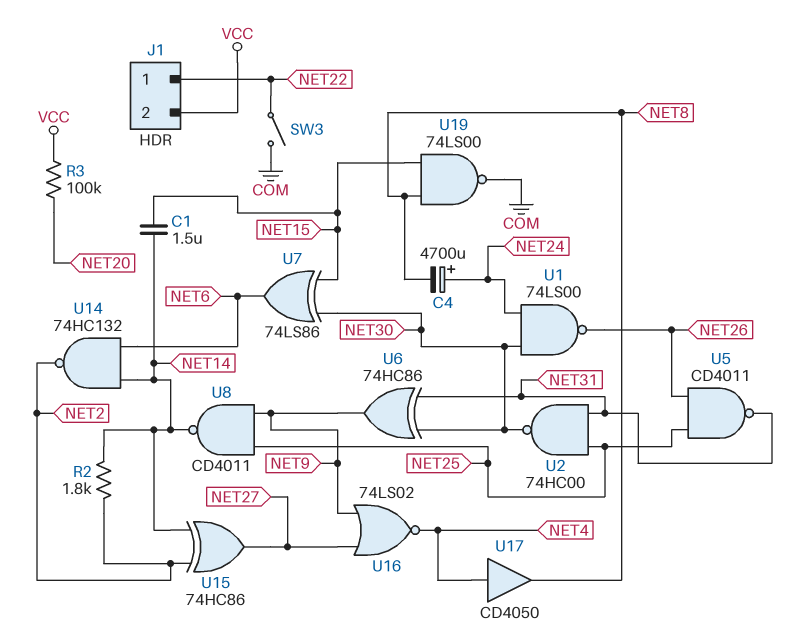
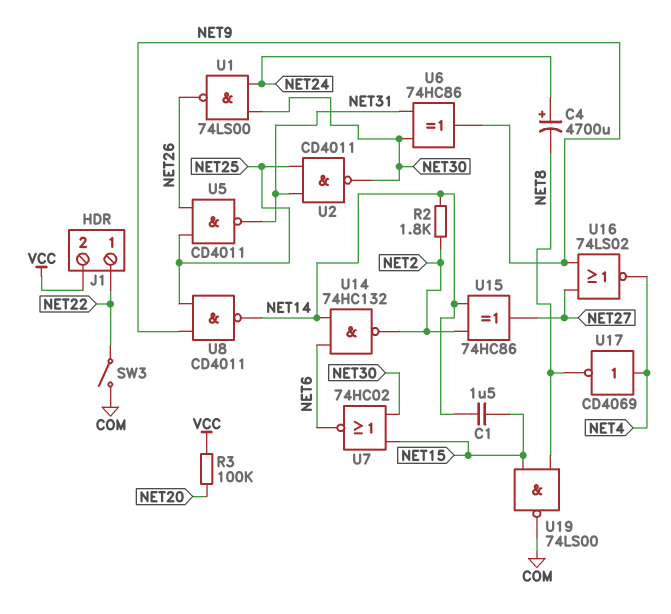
U2: NAND 74HC00 (in NET25, in NET31, out NET30) -> NAND CD4011 (in NET25, in NET31, out NET30)
U7: XOR 74LS86 (in NET15, in NET30, out NET6) -> NOR 74HC02 (in NET15, in NET30, out NET6)
U17: buffer CD4050 (in NET4, out NET8) -> NOT CD4069 (in NET4, out NET8)

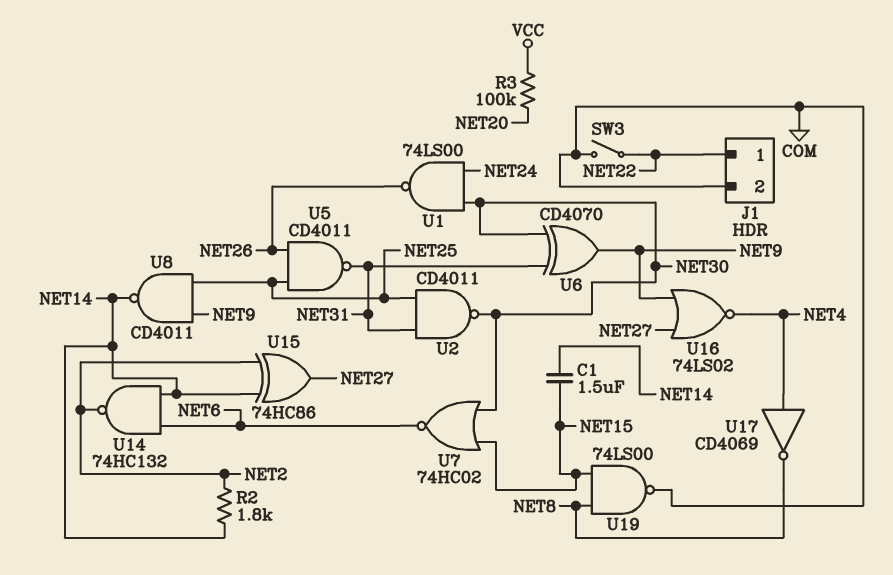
C4: 4700uF (plus NET24, minus NET8) -> none
J1 pin 2: VCC -> COM
U6: XOR 74HC86 (in NET30, in NET31, out NET9) -> XOR CD4070 (in NET30, in NET31, out NET9)

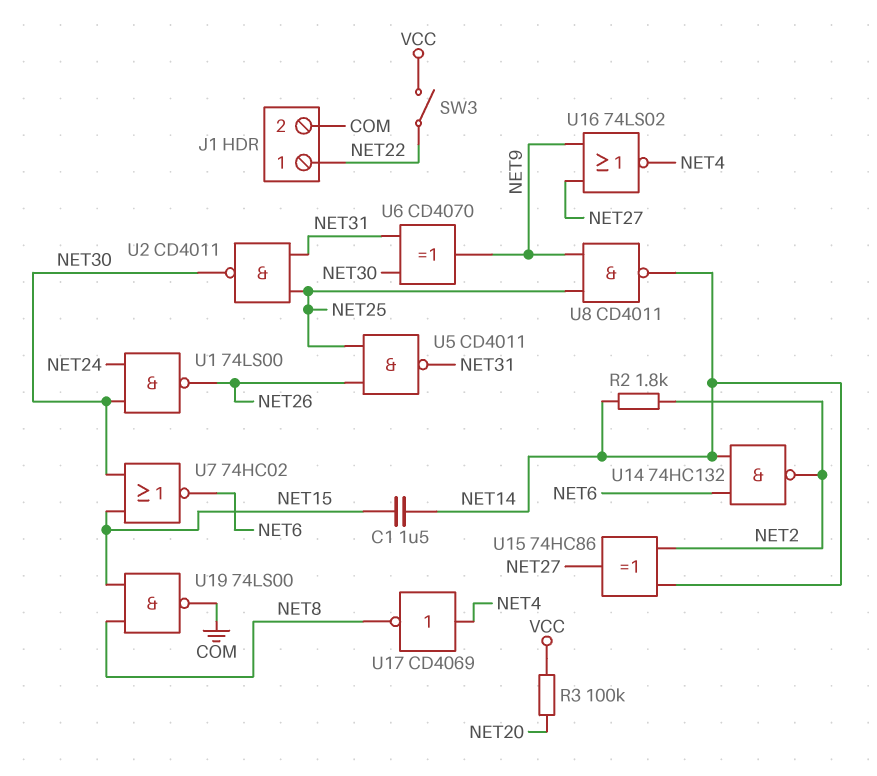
SW3: switch (COM, NET22) -> switch (NET22, VCC)

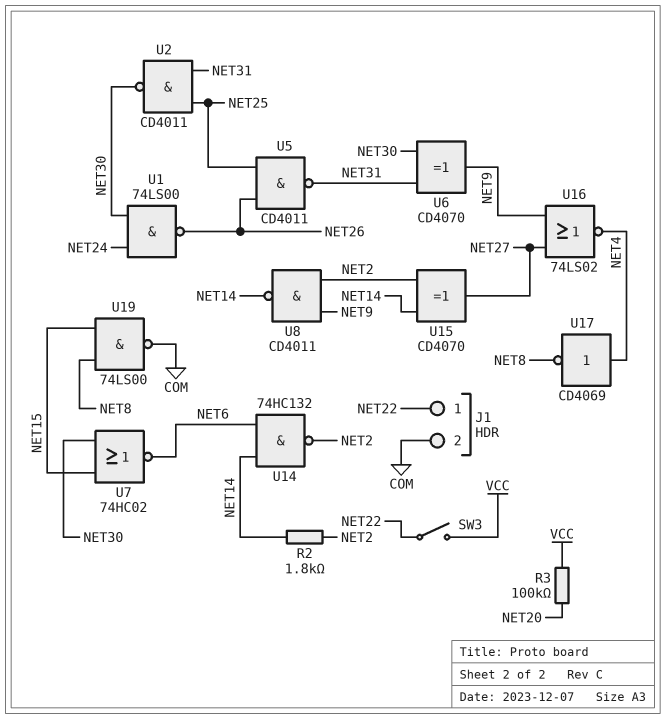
C1: 1.5uF (NET14, NET15) -> none
U8: NAND CD4011 (in NET9, in NET25, out NET14) -> NAND CD4011 (in NET2, in NET9, out NET14)
U15: XOR 74HC86 (in NET2, in NET14, out NET27) -> XOR CD4070 (in NET2, in NET14, out NET27)

